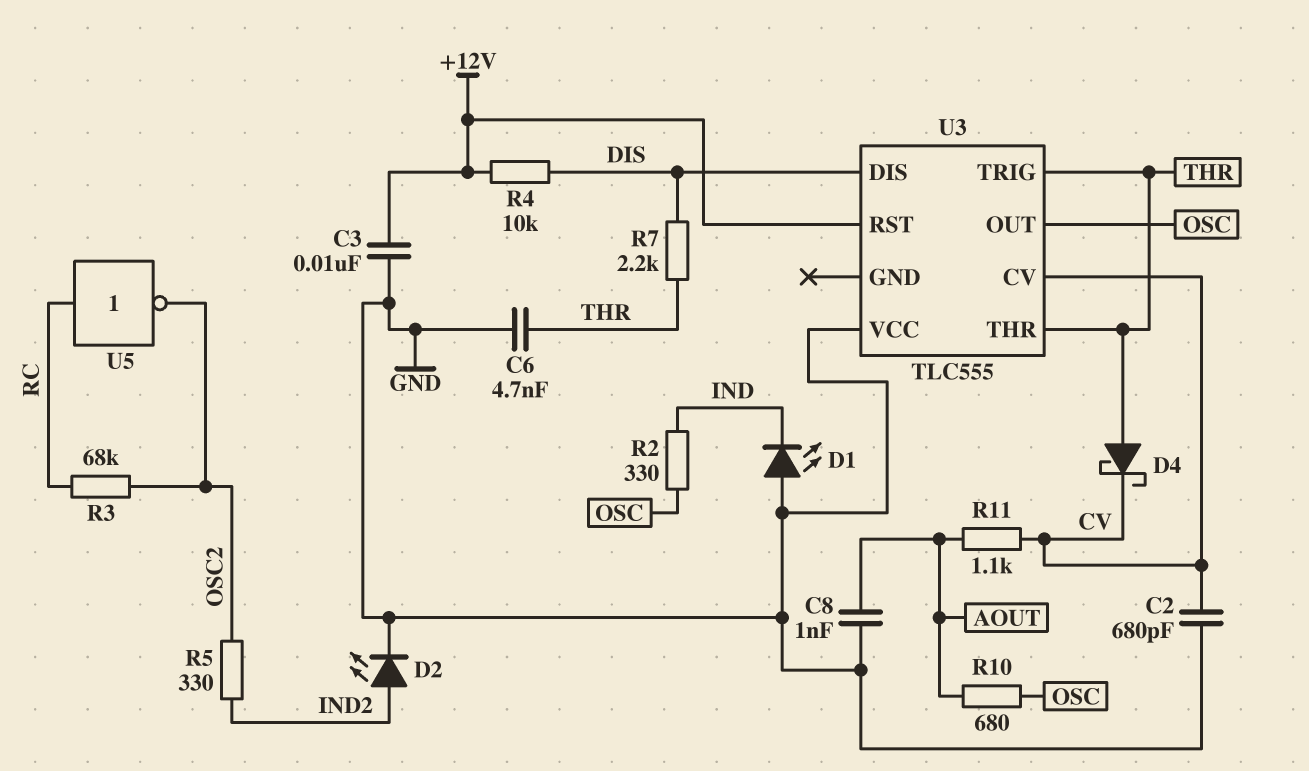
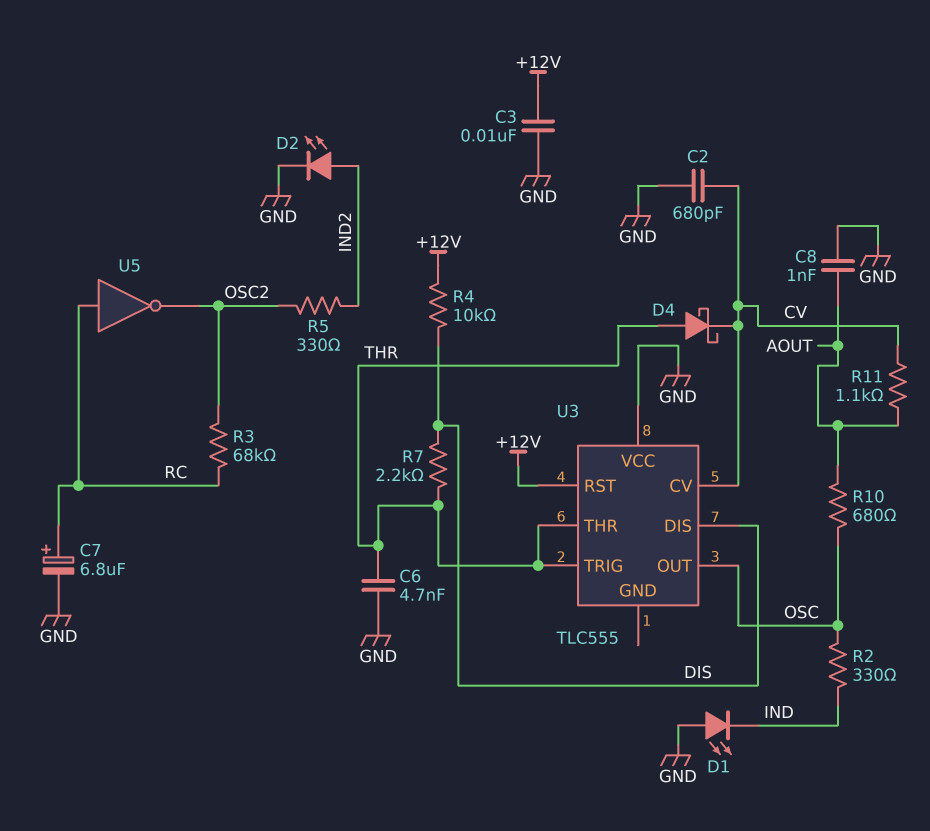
C7: none -> 6.8uF (plus RC, minus GND)

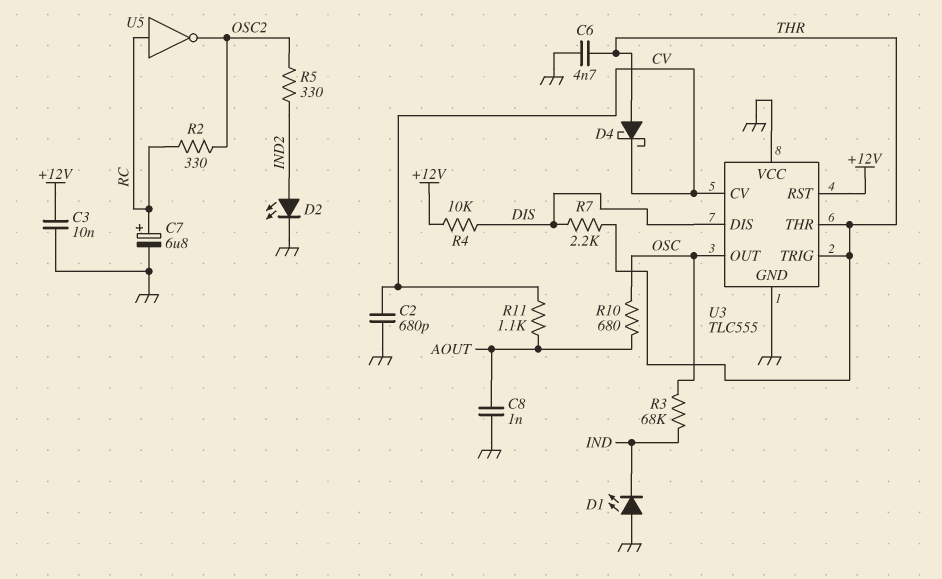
R2: 330 (IND, OSC) -> 330 (OSC2, RC)
R3: 68k (OSC2, RC) -> 68k (IND, OSC)
U3 pin GND: none -> GND

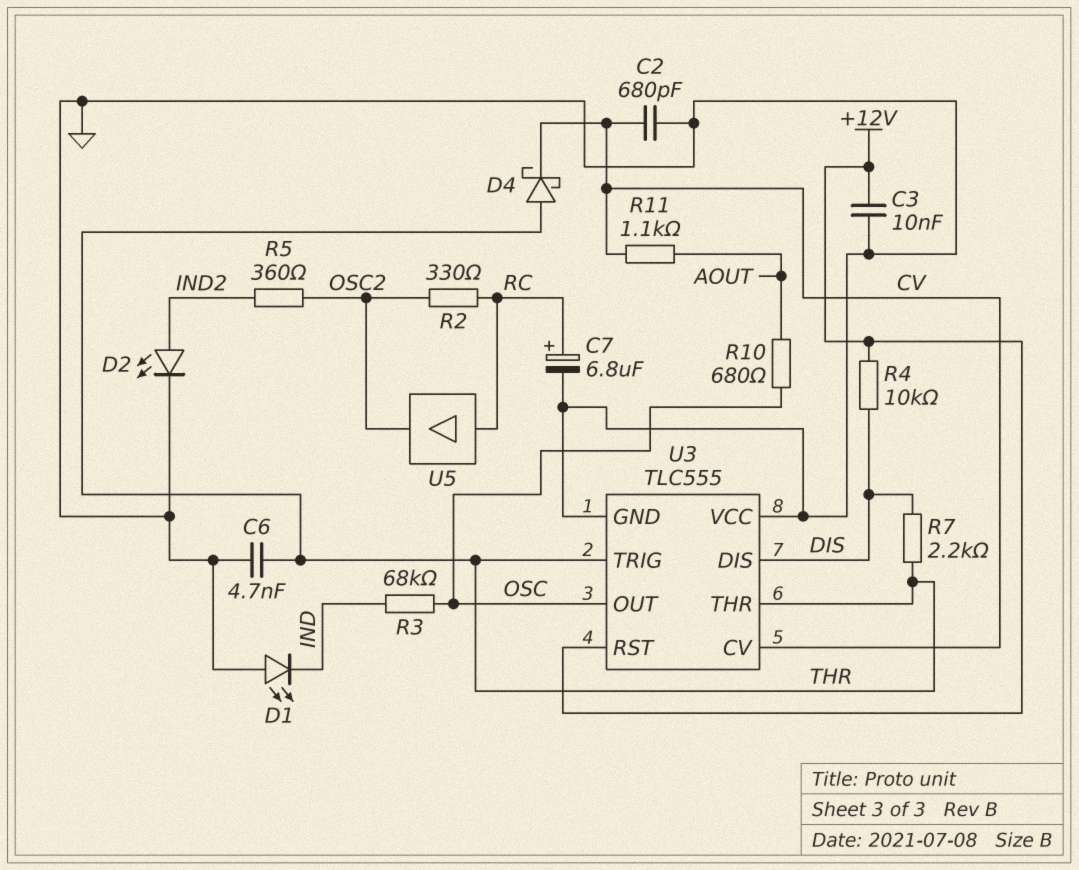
C8: 1nF (AOUT, GND) -> none
R5: 330 (IND2, OSC2) -> 360 (IND2, OSC2)
U5: NOT (in RC, out OSC2) -> buffer (in RC, out OSC2)

